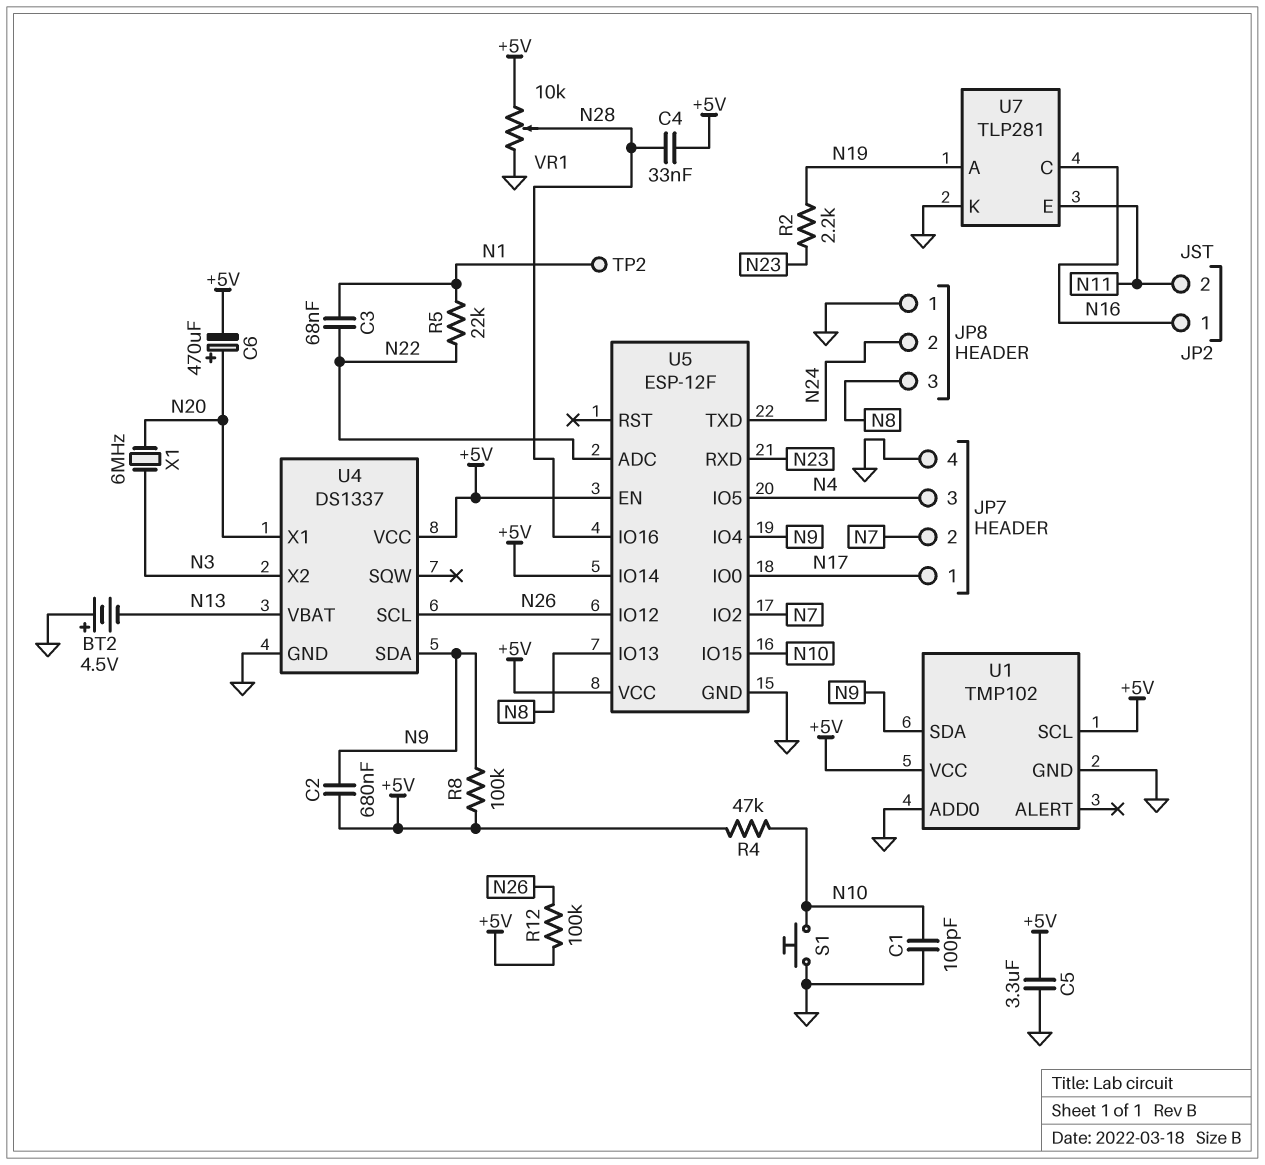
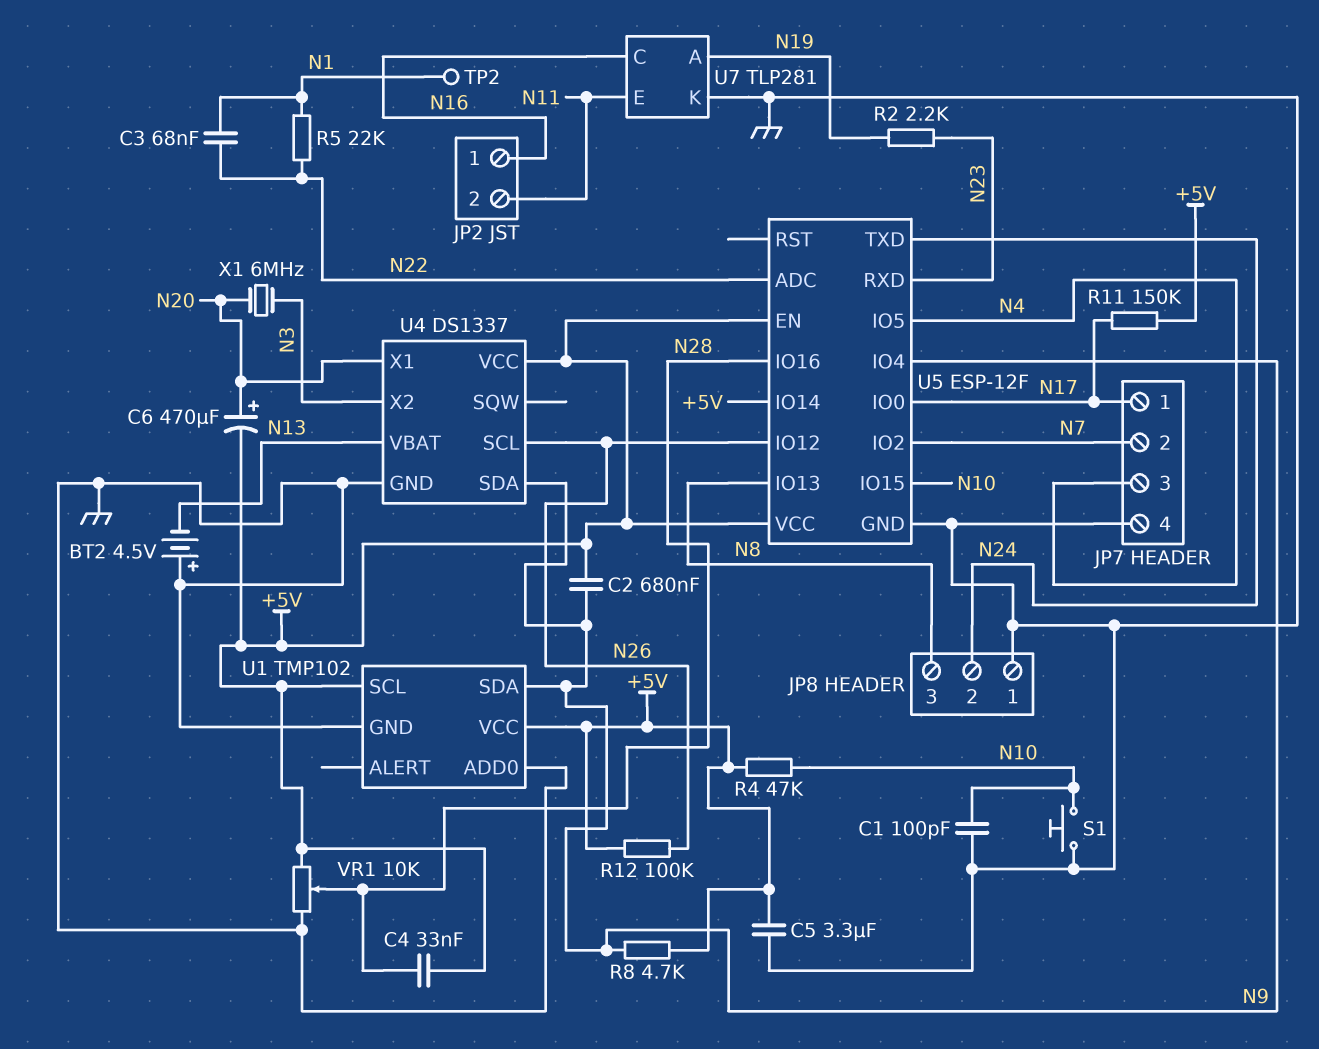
R8: 100k (+5V, N9) -> 4.7k (+5V, N9)
R11: none -> 150k (+5V, N17)

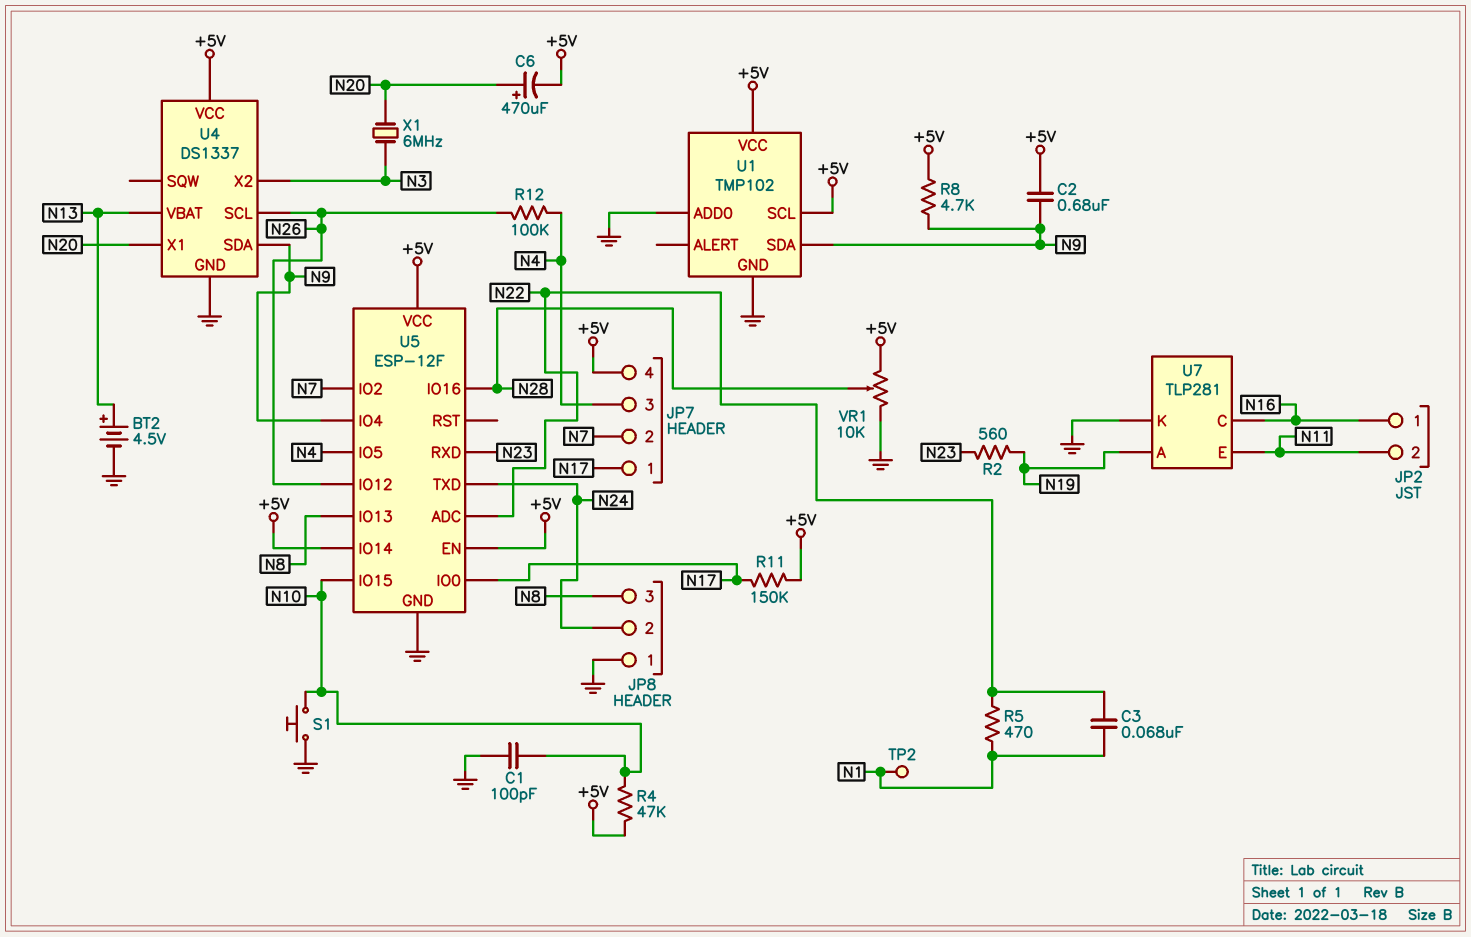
BT2: 4.5V (plus GND, minus N13) -> 4.5V (plus N13, minus GND)
C4: 33nF (+5V, N28) -> none
C5: 3.3uF (+5V, GND) -> none
JP7 pin 4: GND -> +5V
R2: 2.2k (N19, N23) -> 560 (N19, N23)
R5: 22k (N1, N22) -> 470 (N1, N22)
R12: 100k (+5V, N26) -> 100k (N4, N26)

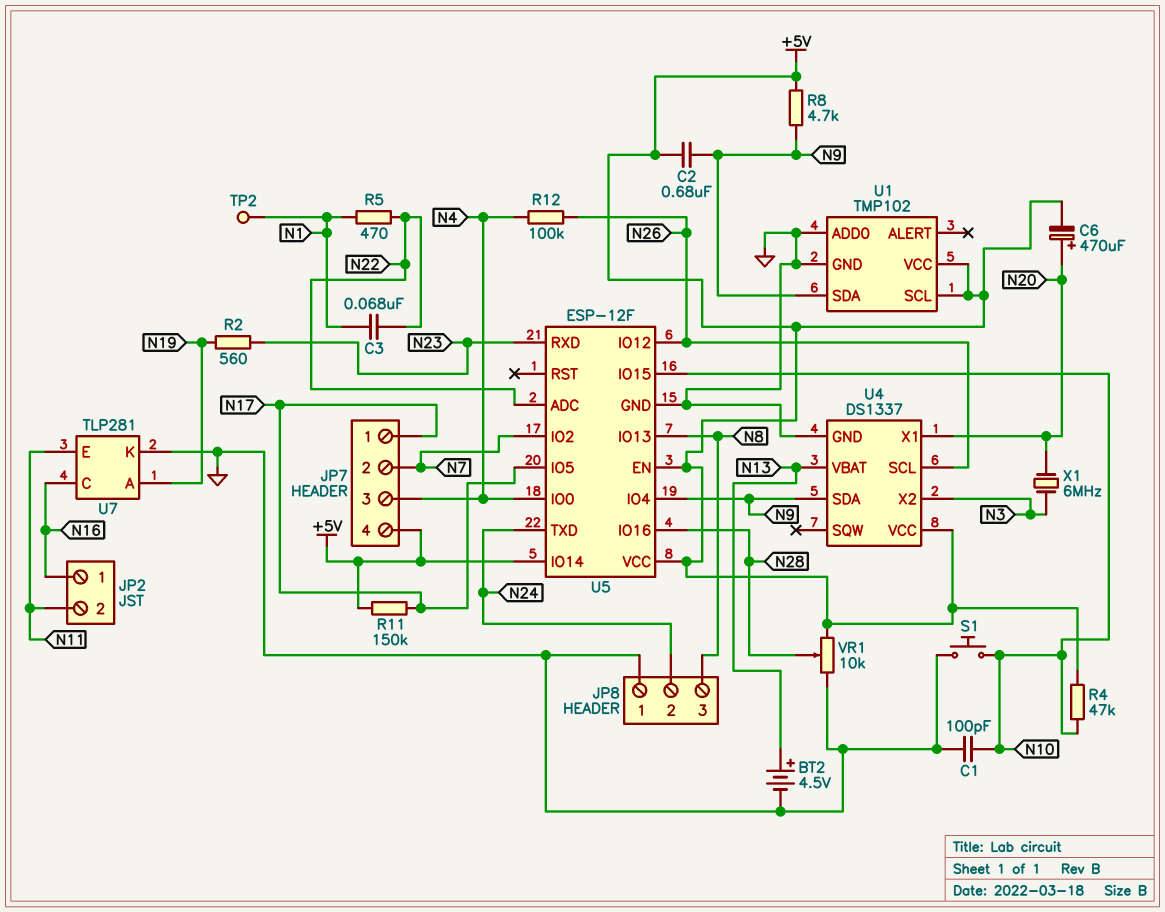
U5 pin IO0: N17 -> N4
U5 pin IO5: N4 -> N17

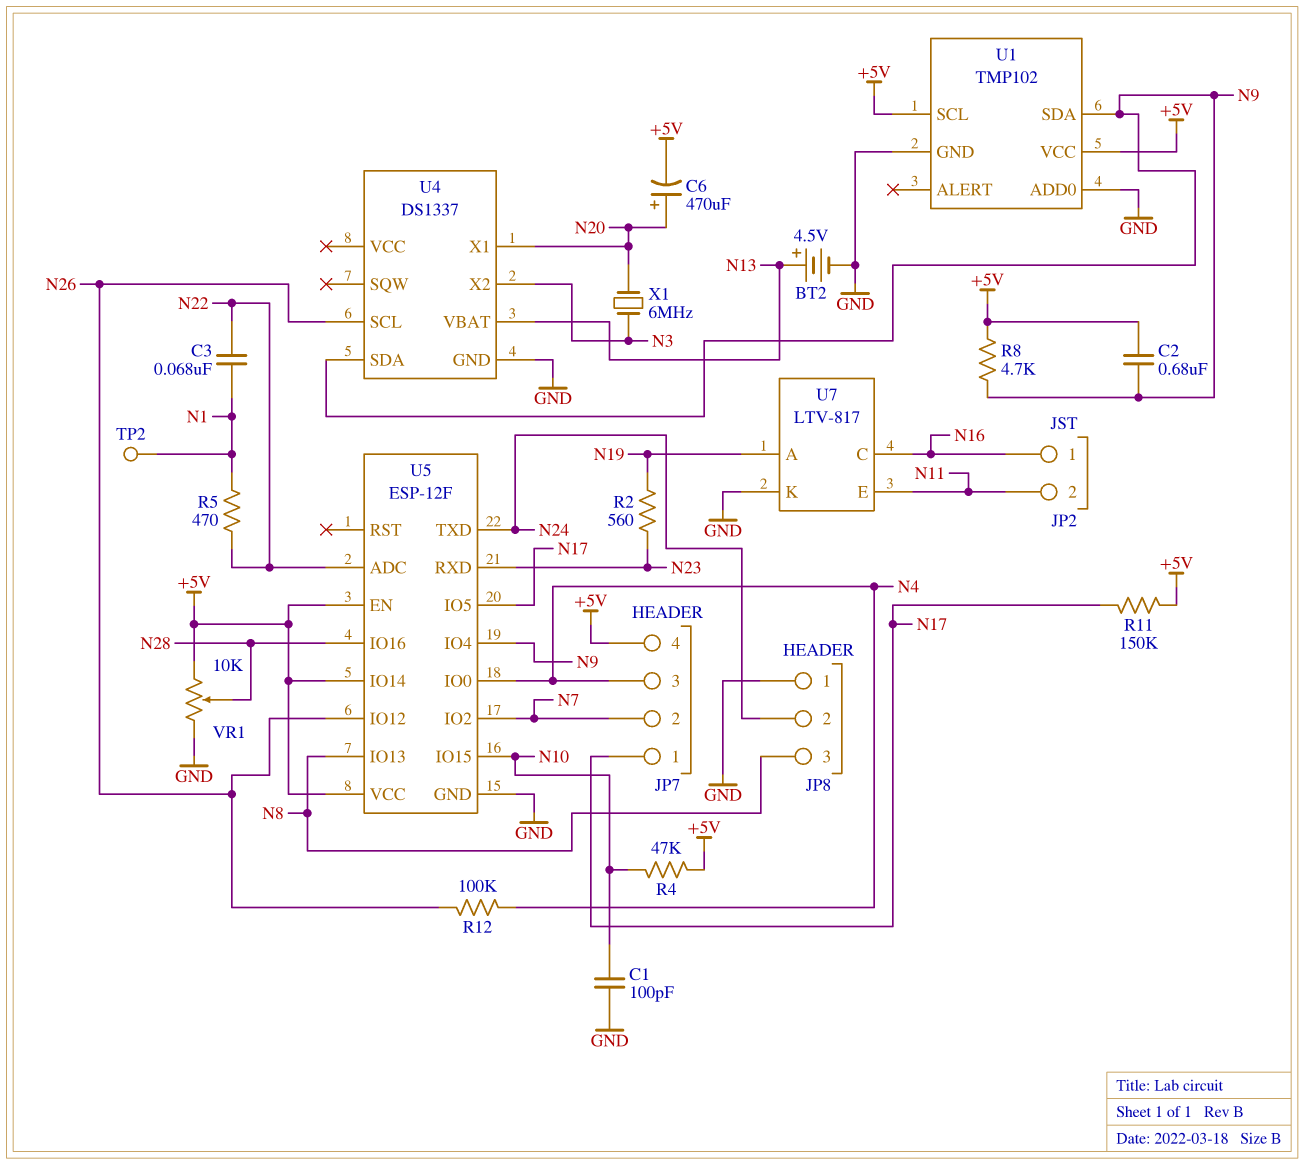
S1: button (GND, N10) -> none
U4 pin VCC: +5V -> none
U7: TLP281 -> LTV-817

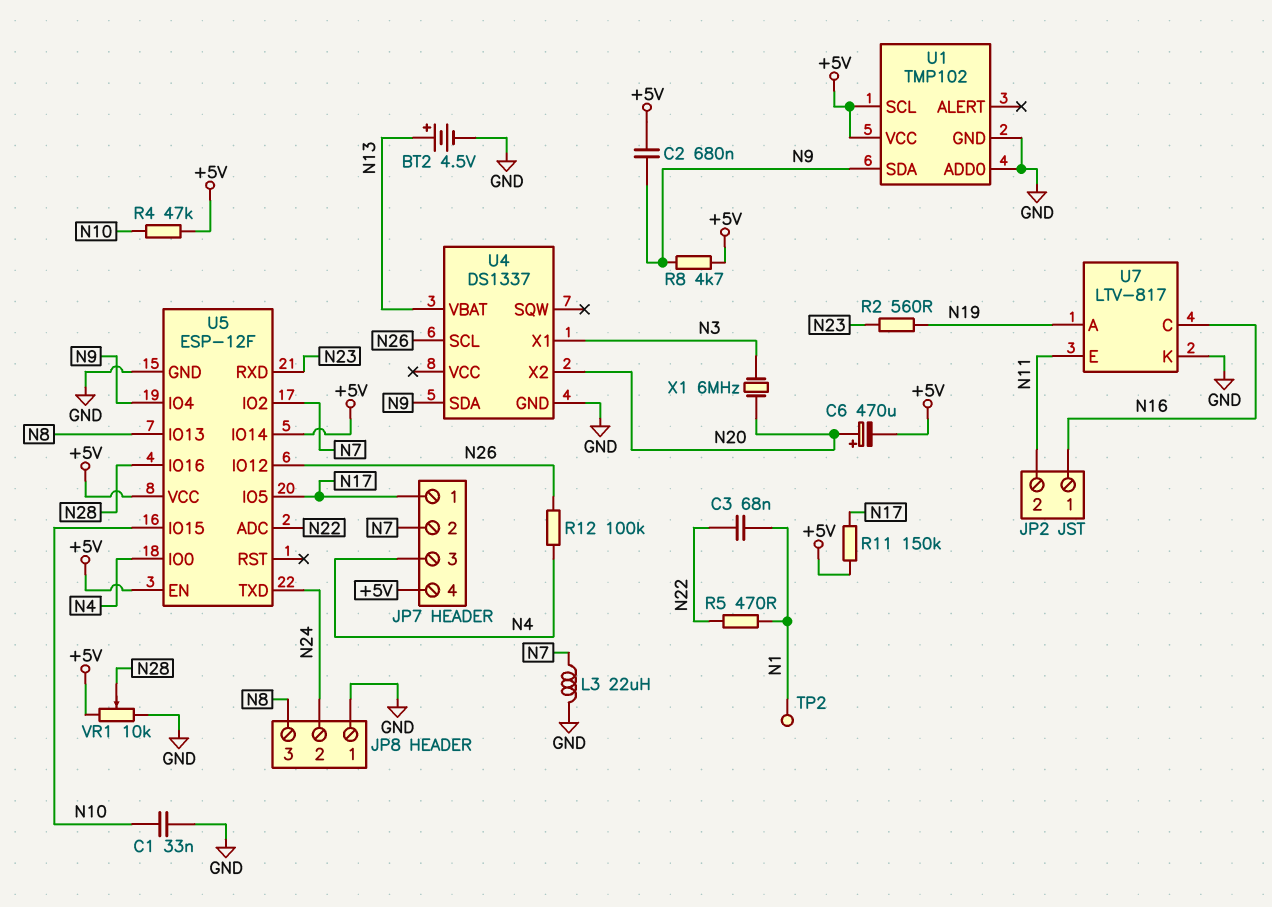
C1: 100pF (GND, N10) -> 33nF (GND, N10)
L3: none -> 22uH (GND, N7)
U4 pin X1: N20 -> N3
U4 pin X2: N3 -> N20

